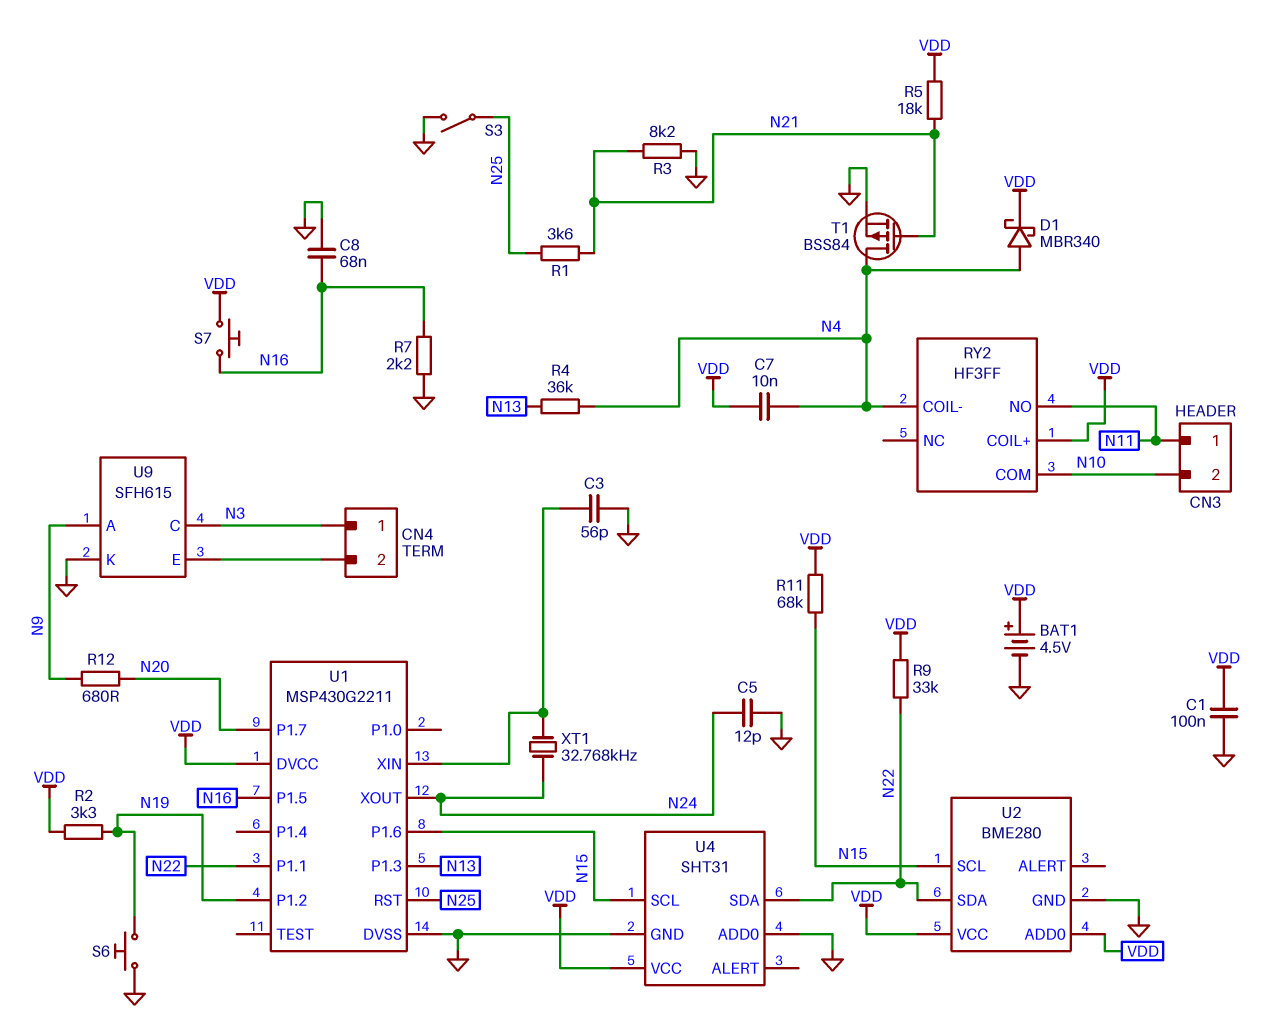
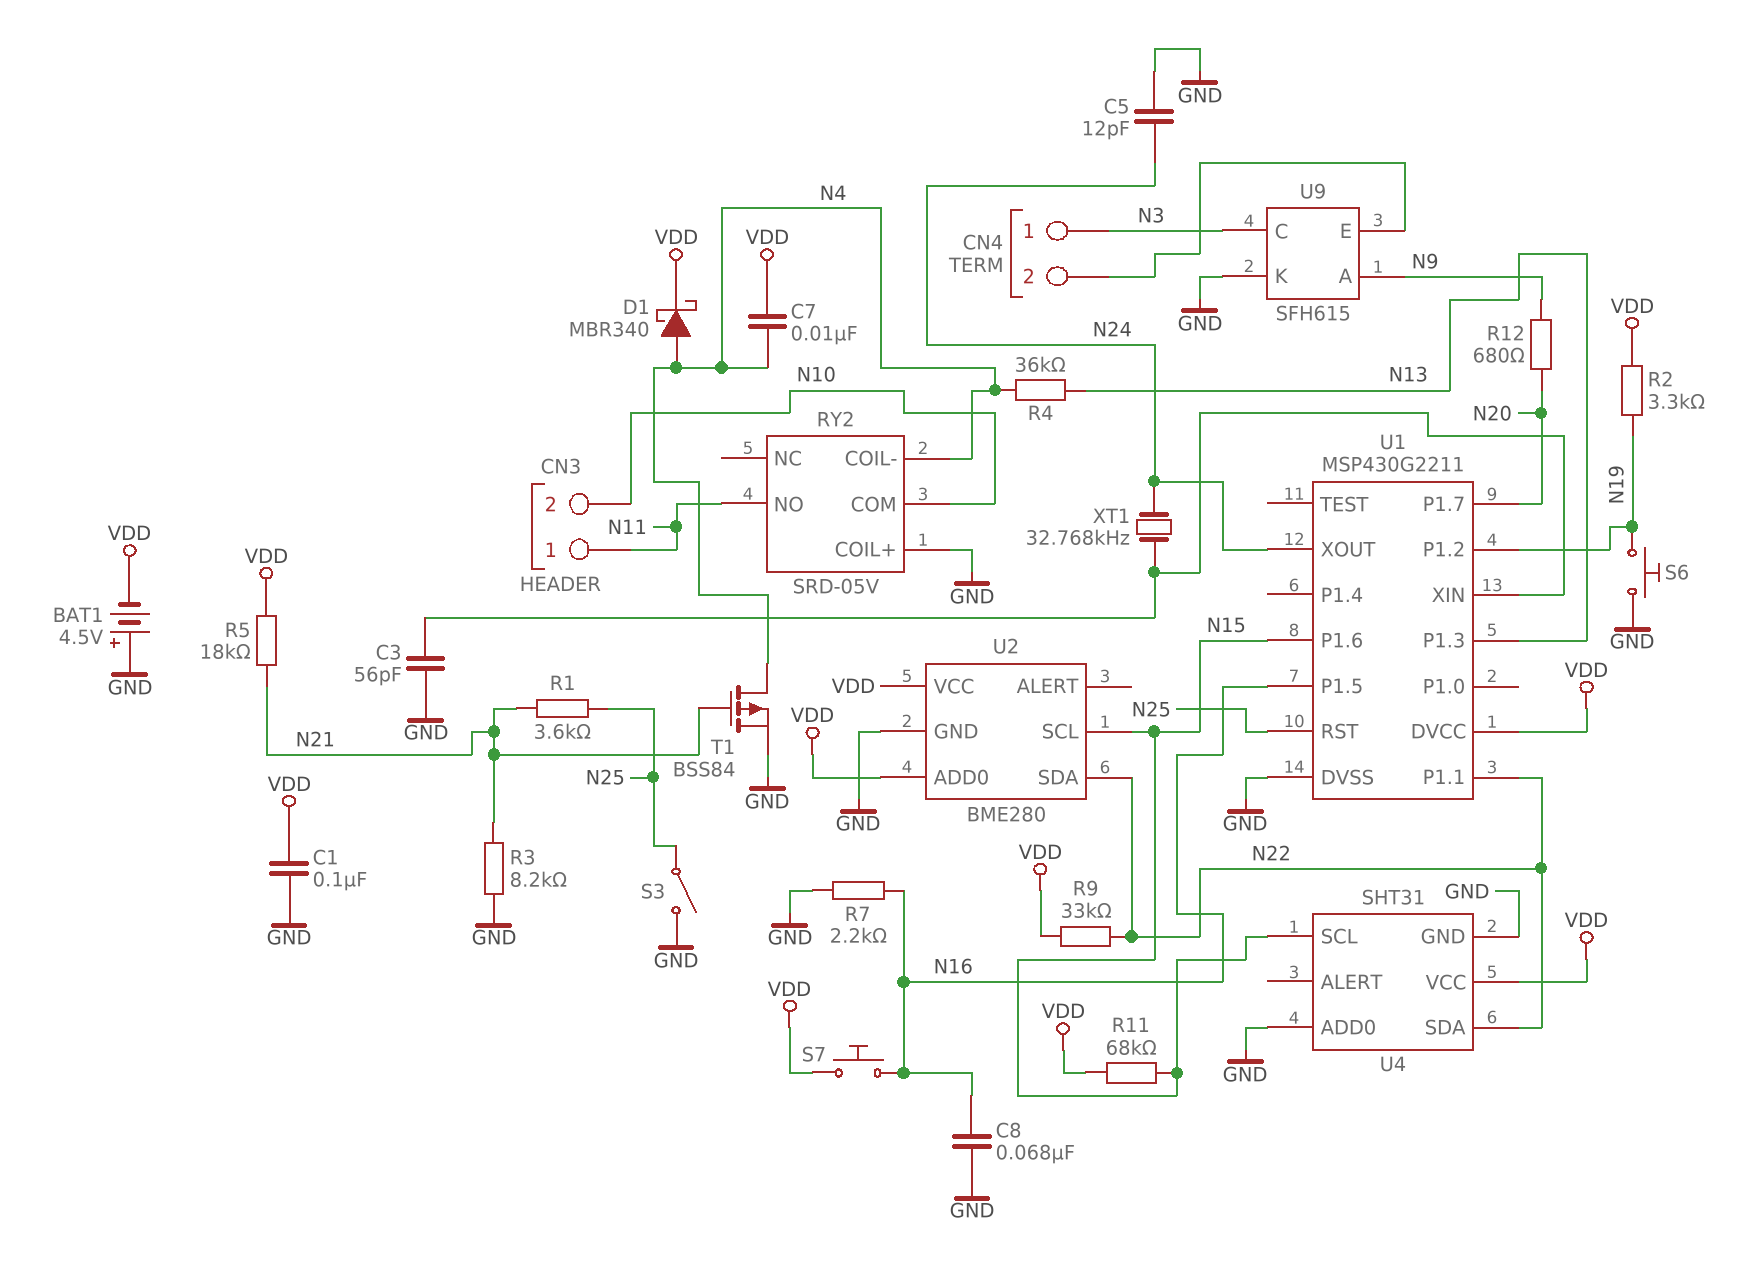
BAT1: 4.5V (plus VDD, minus GND) -> 4.5V (plus GND, minus VDD)
RY2: HF3FF -> SRD-05V
RY2 pin COIL+: VDD -> GND

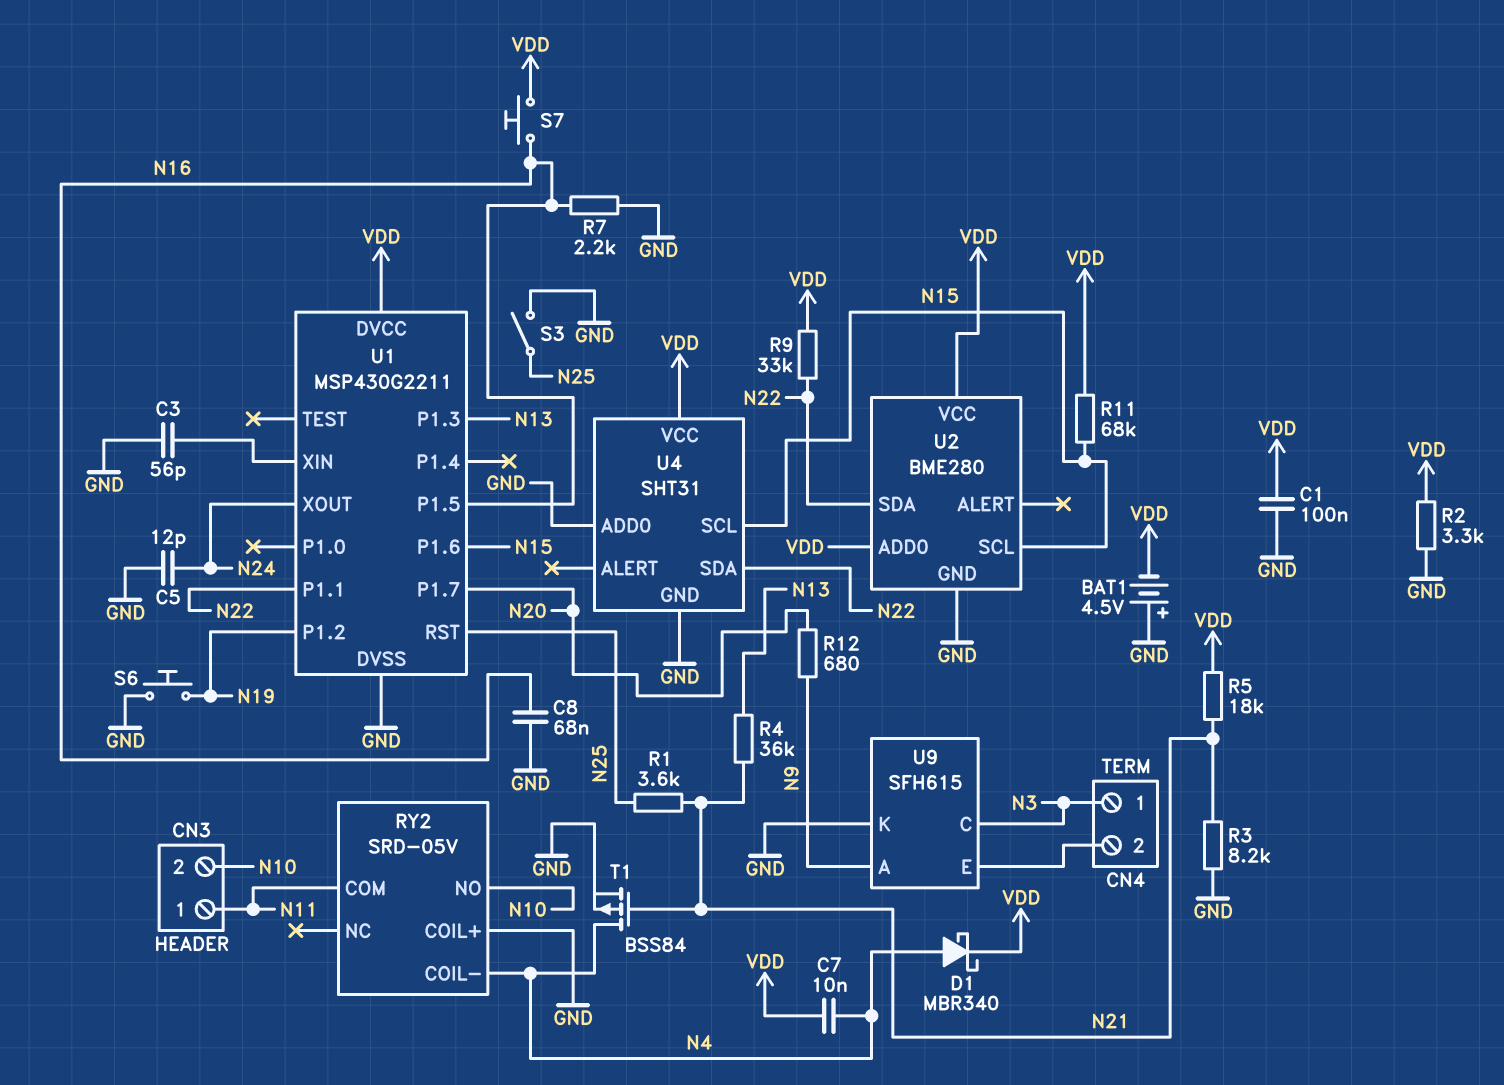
R2: 3.3k (N19, VDD) -> 3.3k (GND, VDD)
R4: 36k (N4, N13) -> 36k (N13, N21)
RY2 pin COM: N10 -> N11
RY2 pin NO: N11 -> N10
XT1: 32.768kHz (N24, U1/XIN) -> none

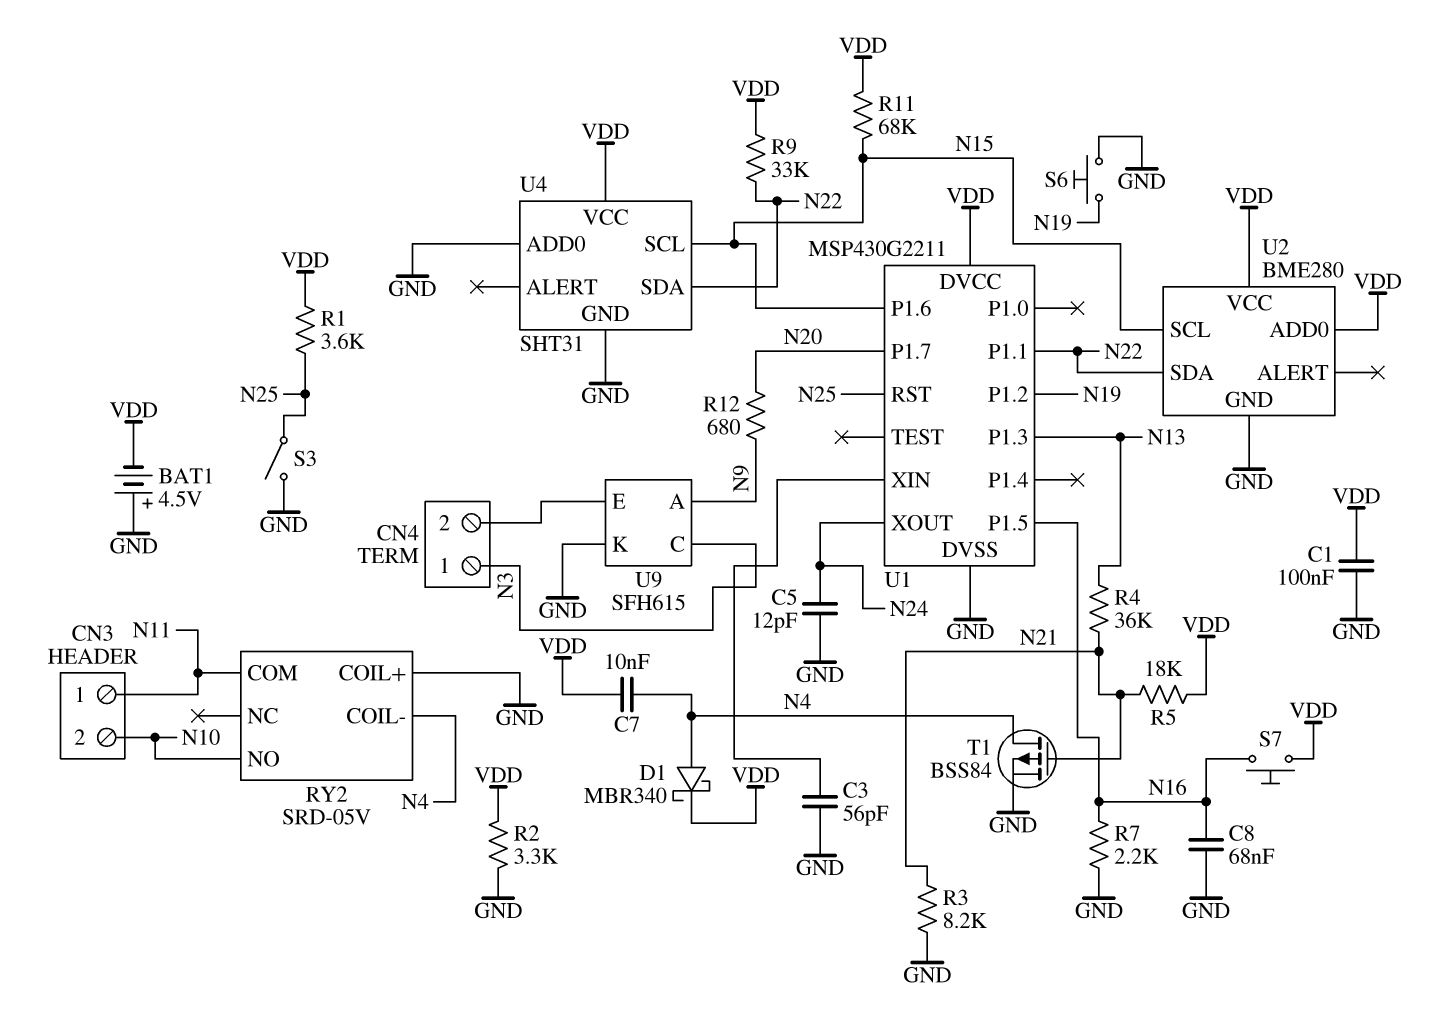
R1: 3.6k (N21, N25) -> 3.6k (N25, VDD)

